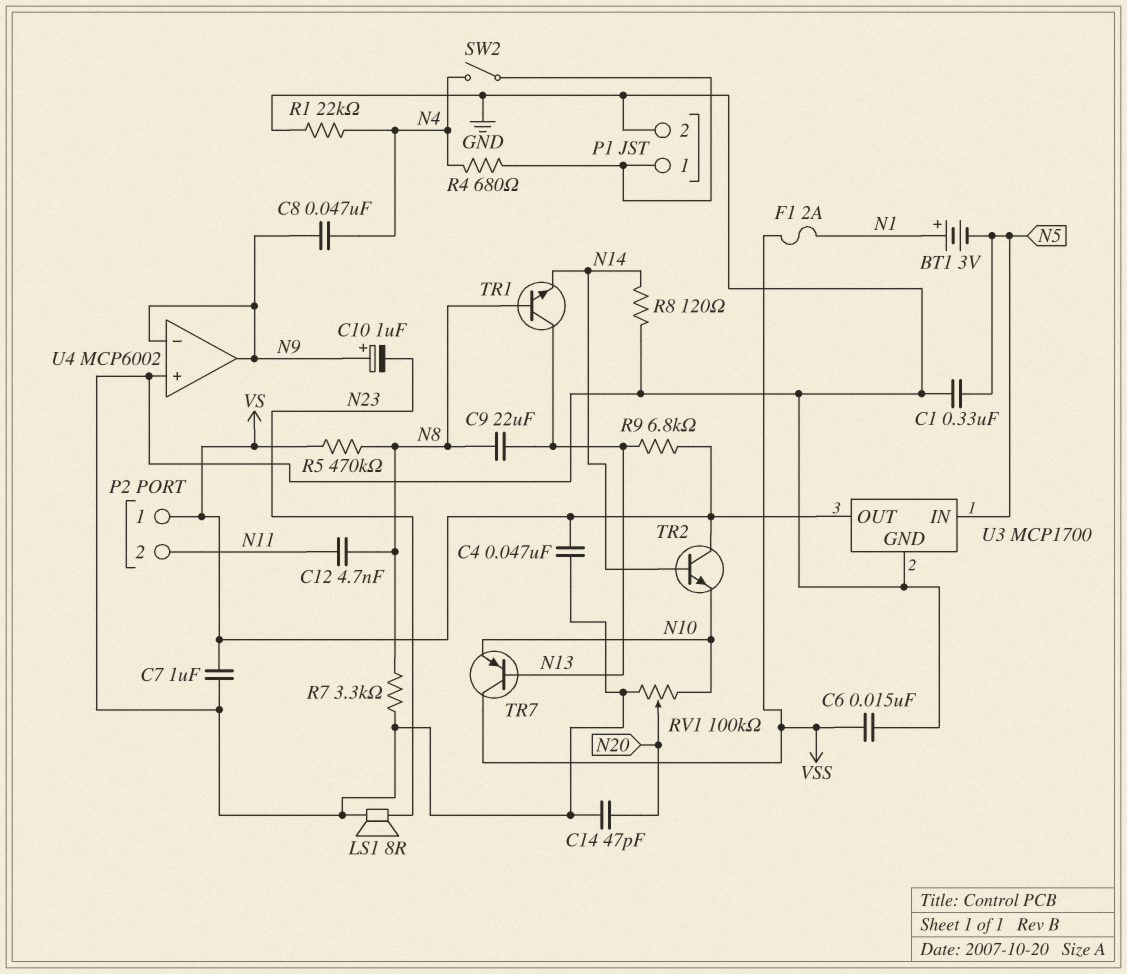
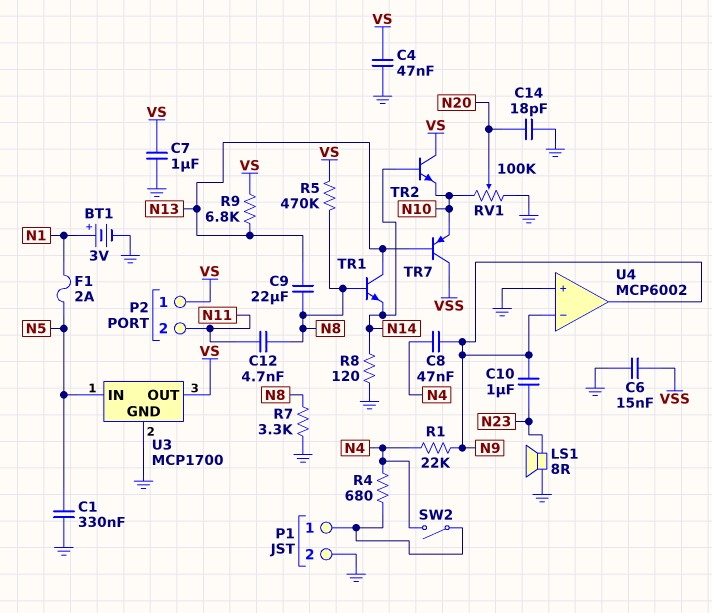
BT1: 3V (plus N1, minus N5) -> 3V (plus N1, minus GND)
C10: 1uF (plus N9, minus N23) -> 1uF (N9, N23)
C14: 47pF (GND, N20) -> 18pF (GND, N20)
F1: 2A (N1, VSS) -> 2A (N1, N5)
R1: 22k (GND, N4) -> 22k (N4, N9)

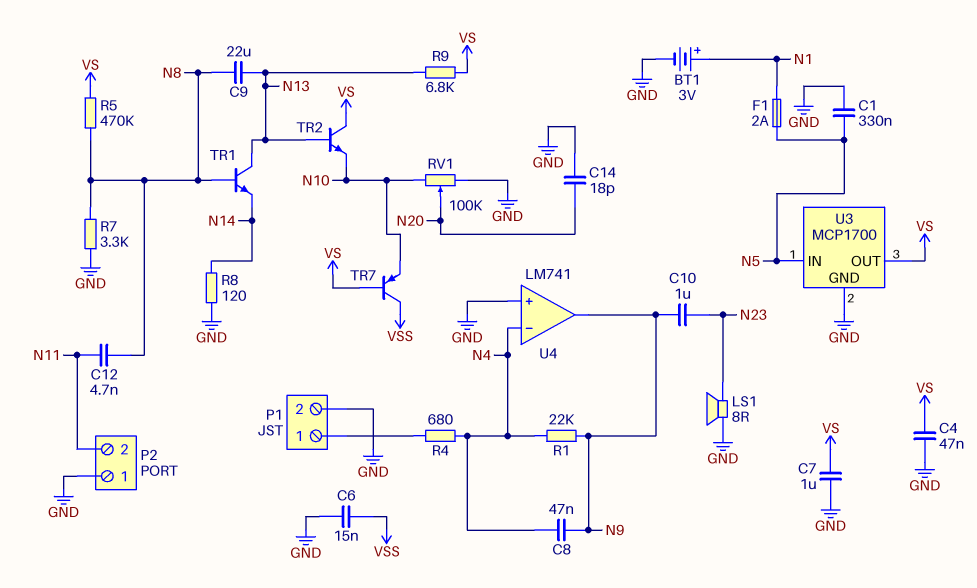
P2 pin 1: VS -> GND
SW2: switch (N4, P1/1) -> none
TR2: NPN (B N14, C VS, E N10) -> NPN (B N13, C VS, E N10)
TR7: PNP (B N13, C VSS, E N10) -> PNP (B VS, C VSS, E N10)
U4: MCP6002 -> LM741
U4 pin in-: N9 -> N4

